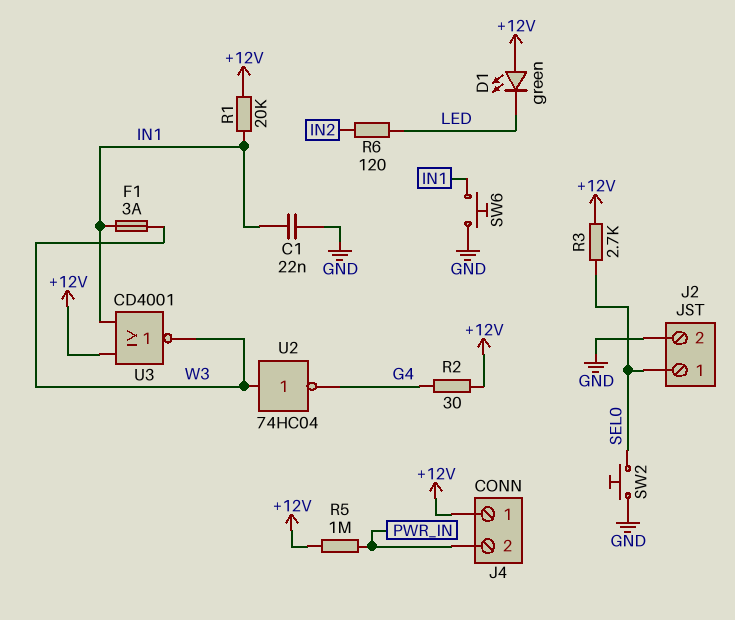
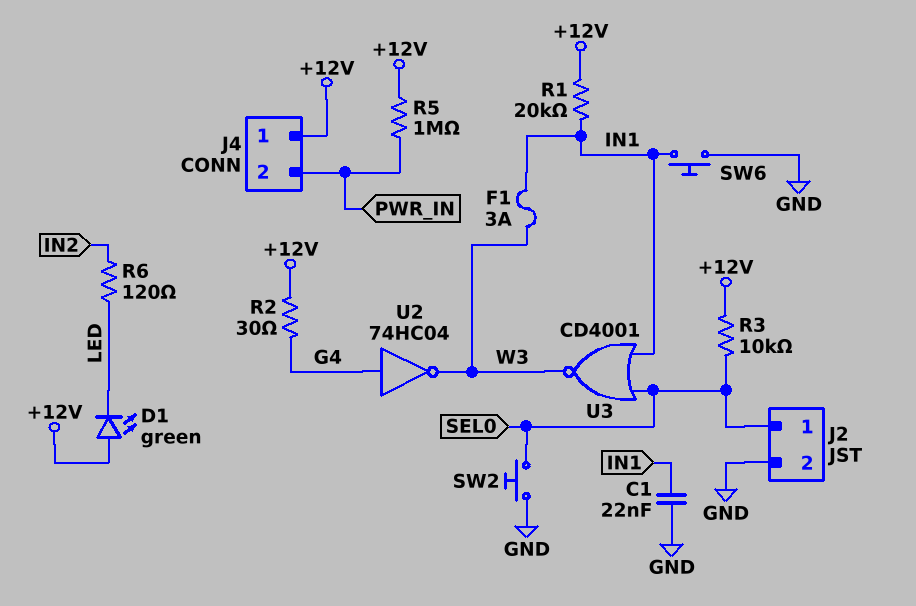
R3: 2.7k (+12V, SEL0) -> 10k (+12V, SEL0)
U2: NOT 74HC04 (in W3, out G4) -> NOT 74HC04 (in G4, out W3)
U3: NOR CD4001 (in +12V, in IN1, out W3) -> NOR CD4001 (in IN1, in SEL0, out W3)

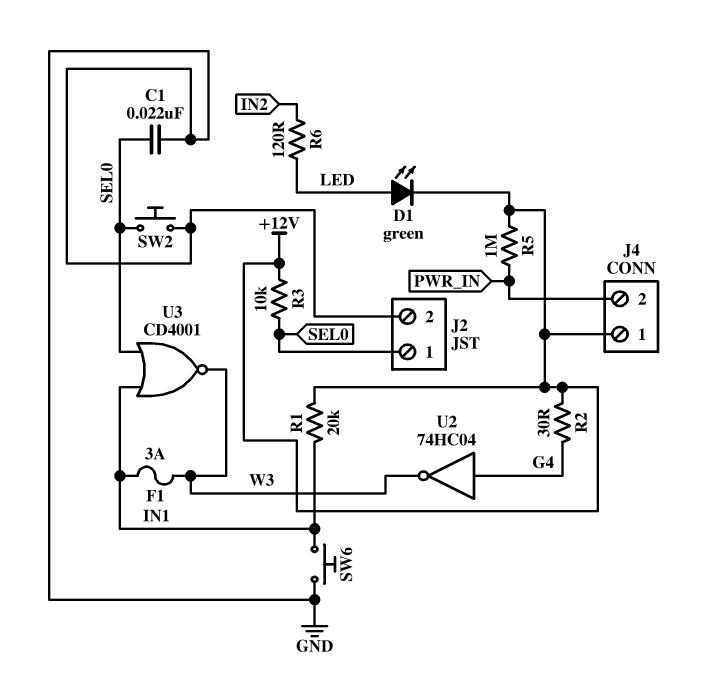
C1: 22nF (GND, IN1) -> 22nF (GND, SEL0)
D1: LED green (A +12V, K LED) -> LED green (A LED, K +12V)

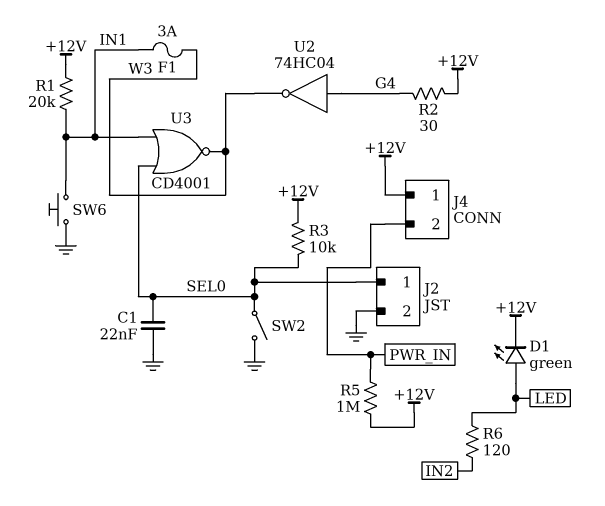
SW2: button (GND, SEL0) -> switch (GND, SEL0)

